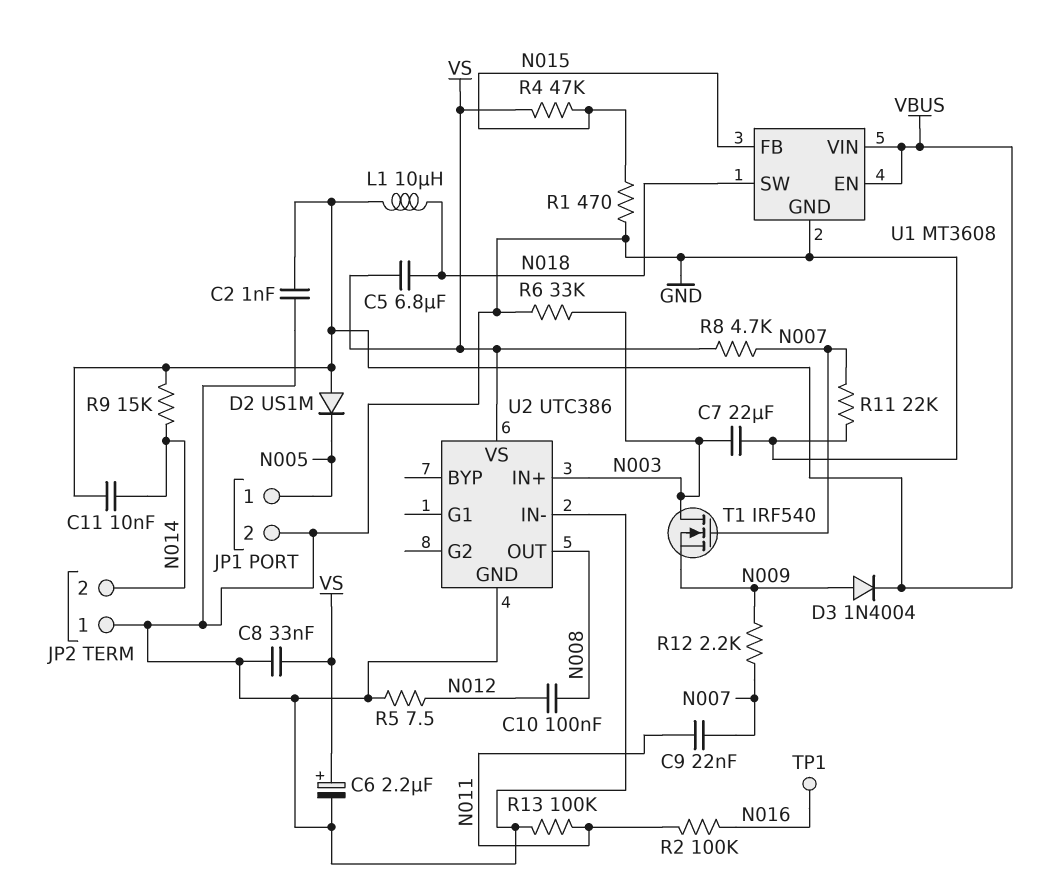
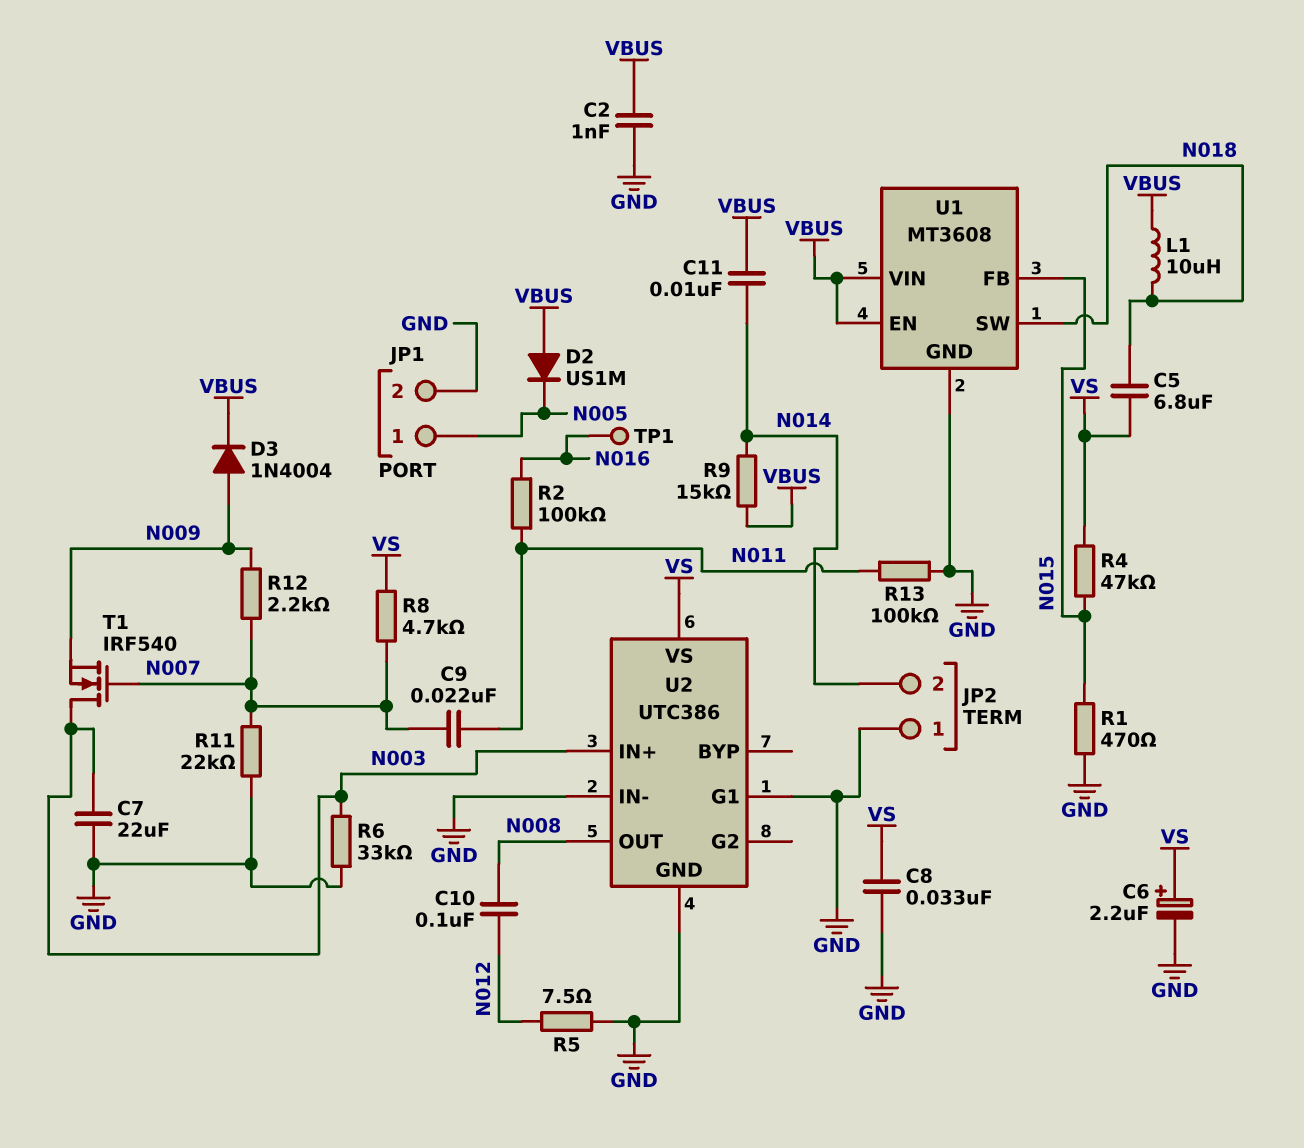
U2 pin G1: none -> GND

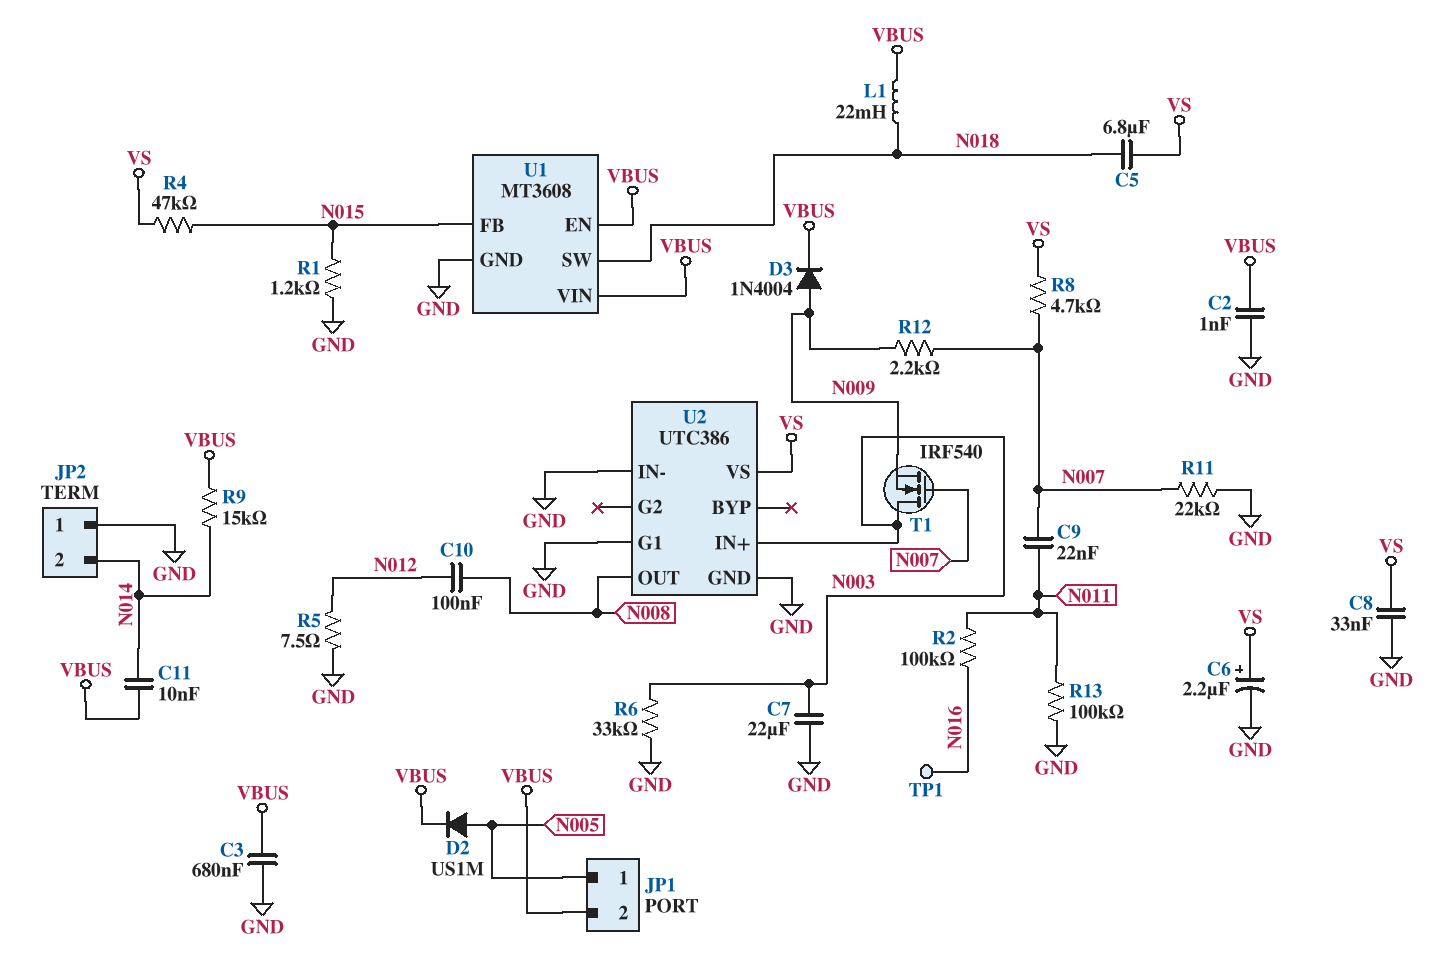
C3: none -> 680nF (GND, VBUS)
D2: diode US1M (A VBUS, K N005) -> diode US1M (A N005, K VBUS)
JP1 pin 2: GND -> VBUS
L1: 10uH (N018, VBUS) -> 22mH (N018, VBUS)
R1: 470 (GND, N015) -> 1.2k (GND, N015)

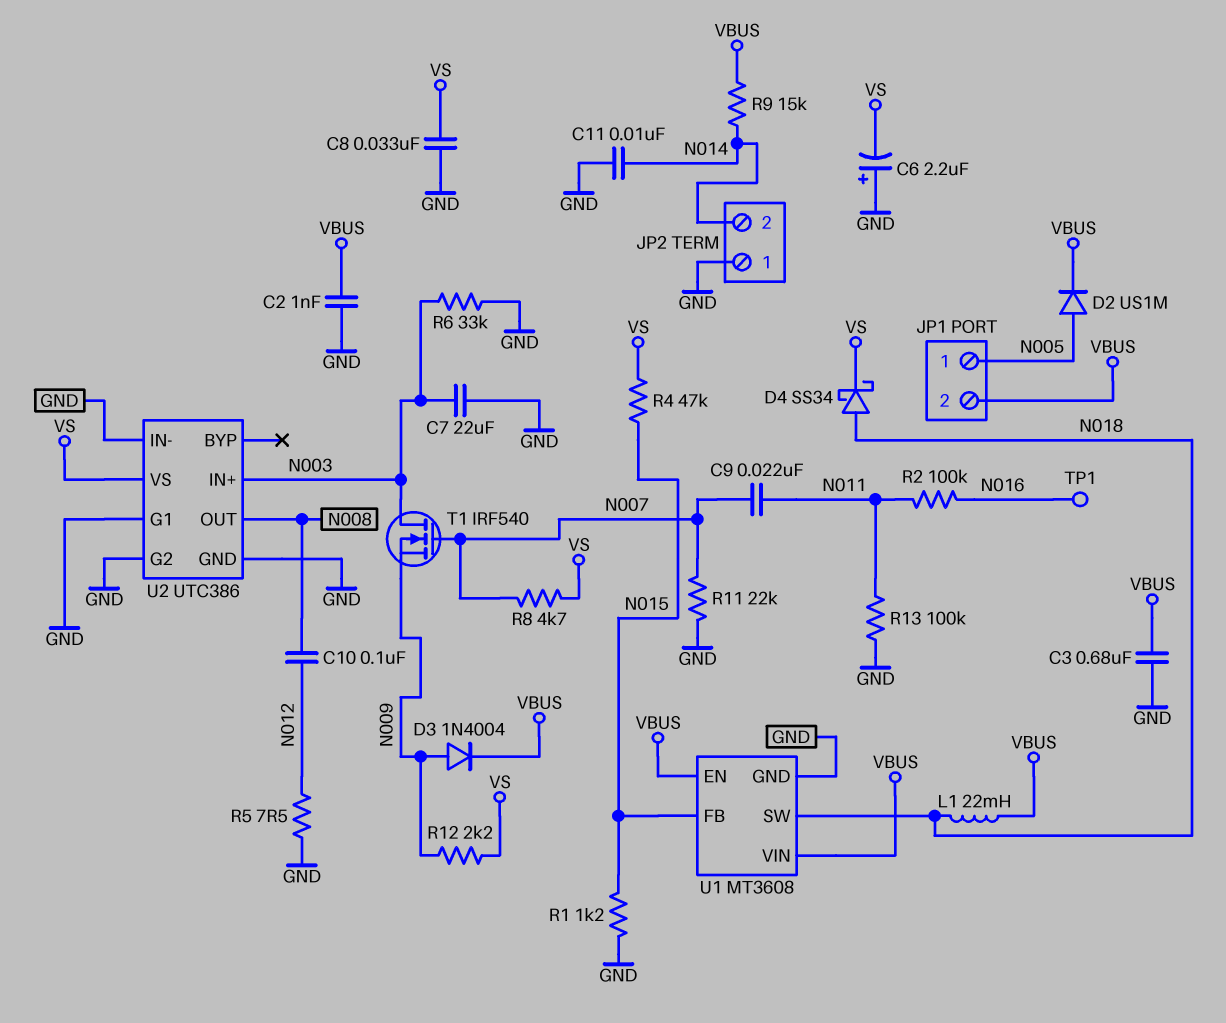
C5: 6.8uF (N018, VS) -> none
C6: 2.2uF (plus VS, minus GND) -> 2.2uF (plus GND, minus VS)
C11: 10nF (N014, VBUS) -> 10nF (GND, N014)
D4: none -> schottky SS34 (A N018, K VS)
R12: 2.2k (N007, N009) -> 2.2k (N009, VS)
U2 pin G2: none -> GND

